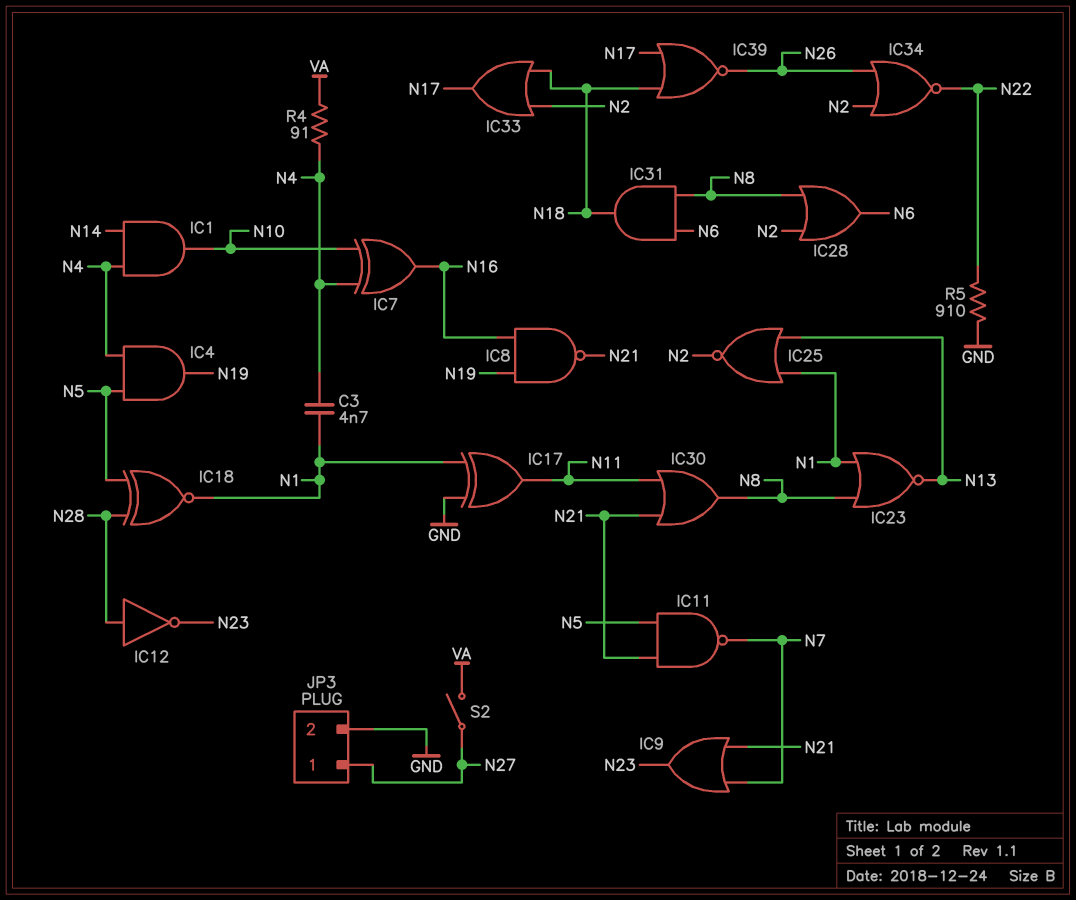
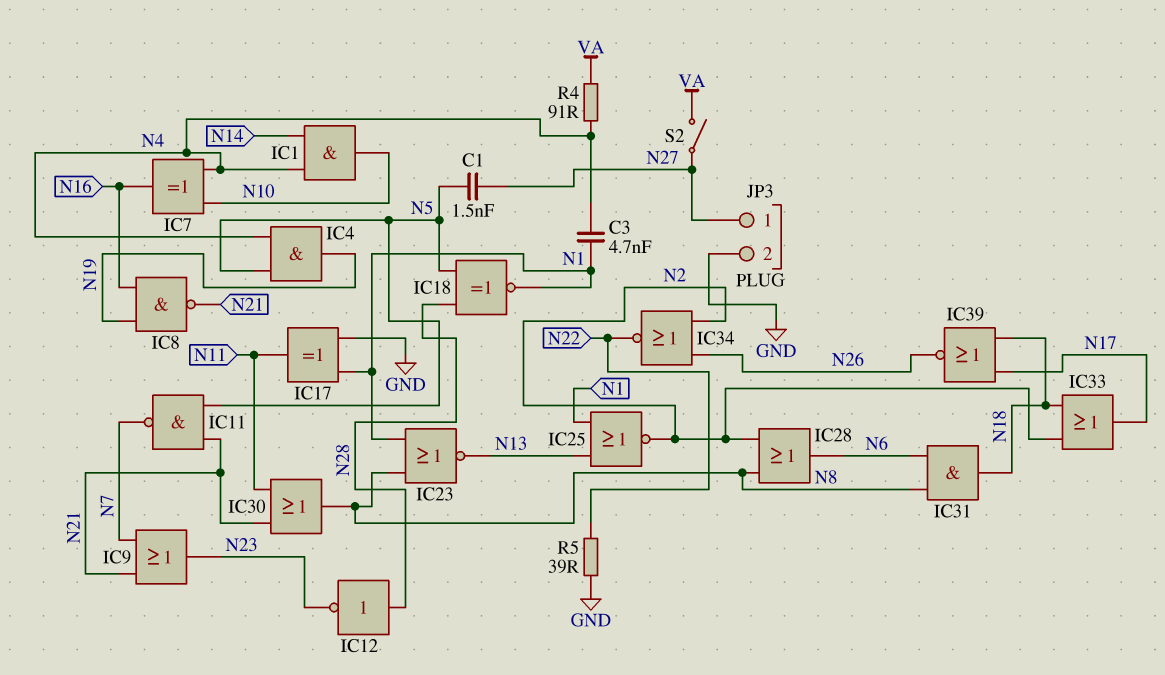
C1: none -> 1.5nF (N5, N27)
R5: 910 (GND, N22) -> 39 (GND, N22)

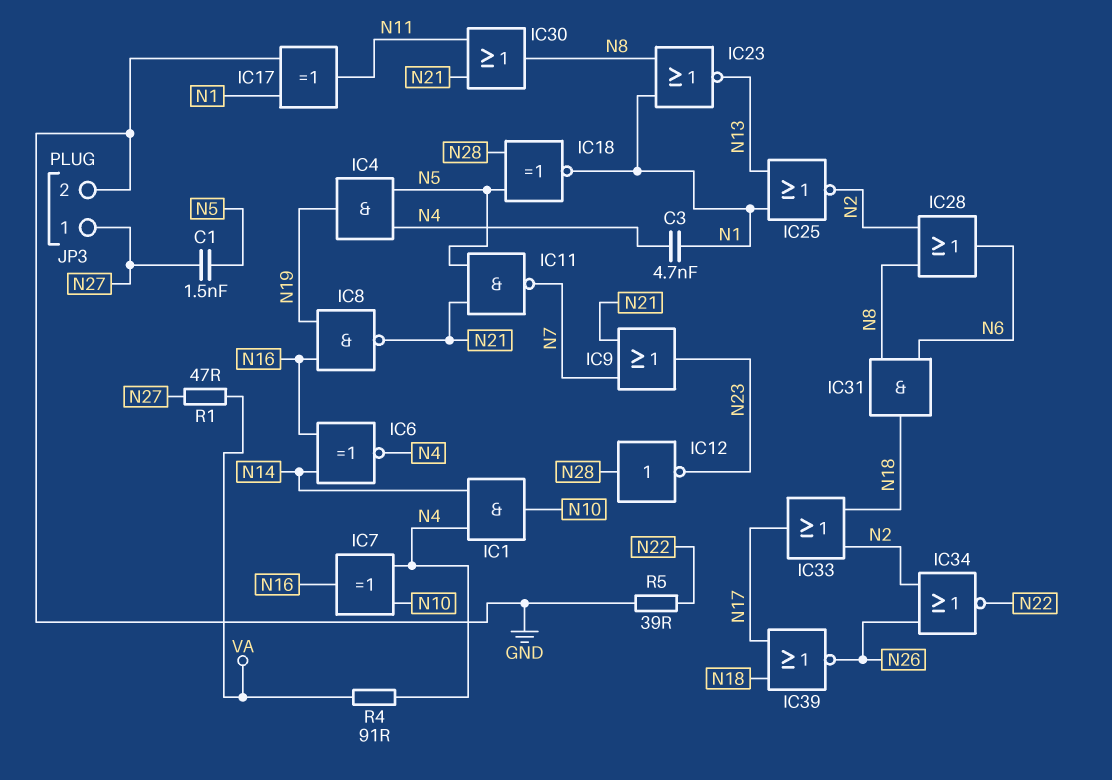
IC6: none -> XNOR (in N14, in N16, out N4)
R1: none -> 47 (N27, VA)
S2: switch (N27, VA) -> none

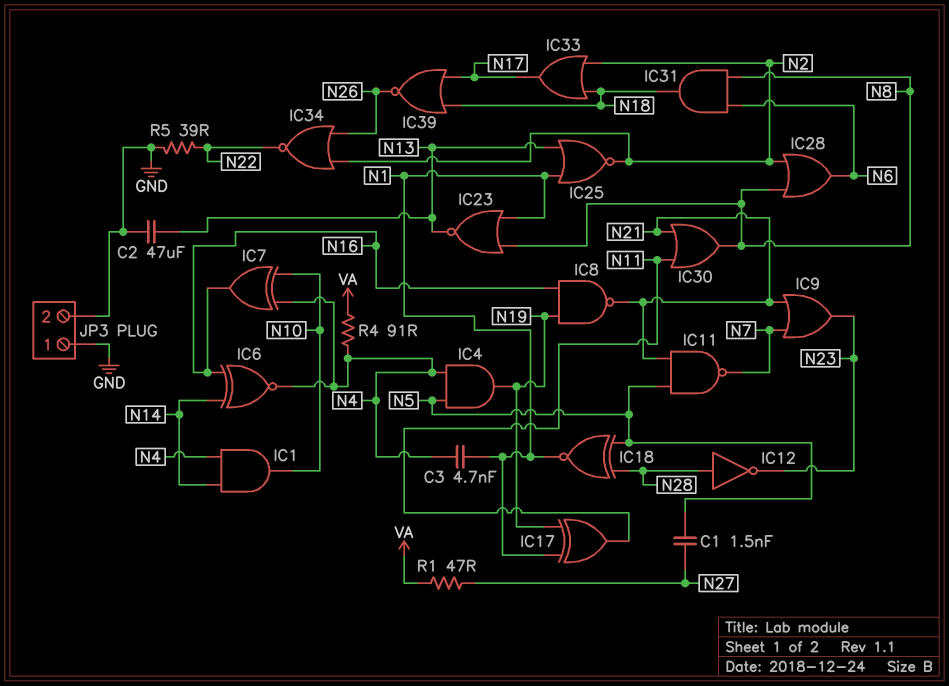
C2: none -> 47uF (GND, N13)
IC17: XOR (in GND, in N1, out N11) -> XOR (in N1, in N19, out N11)
JP3 pin 1: N27 -> GND

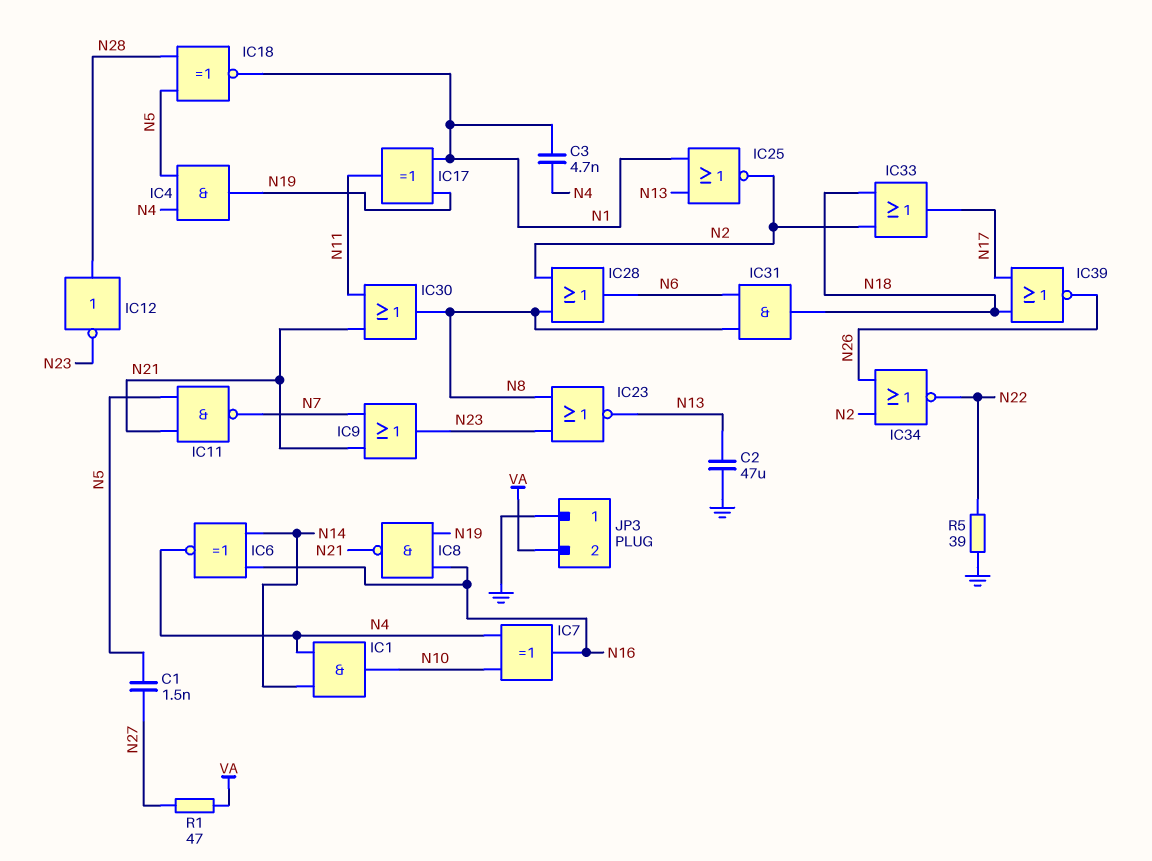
IC23: NOR (in N1, in N8, out N13) -> NOR (in N8, in N23, out N13)
JP3 pin 2: GND -> VA
R4: 91 (N4, VA) -> none

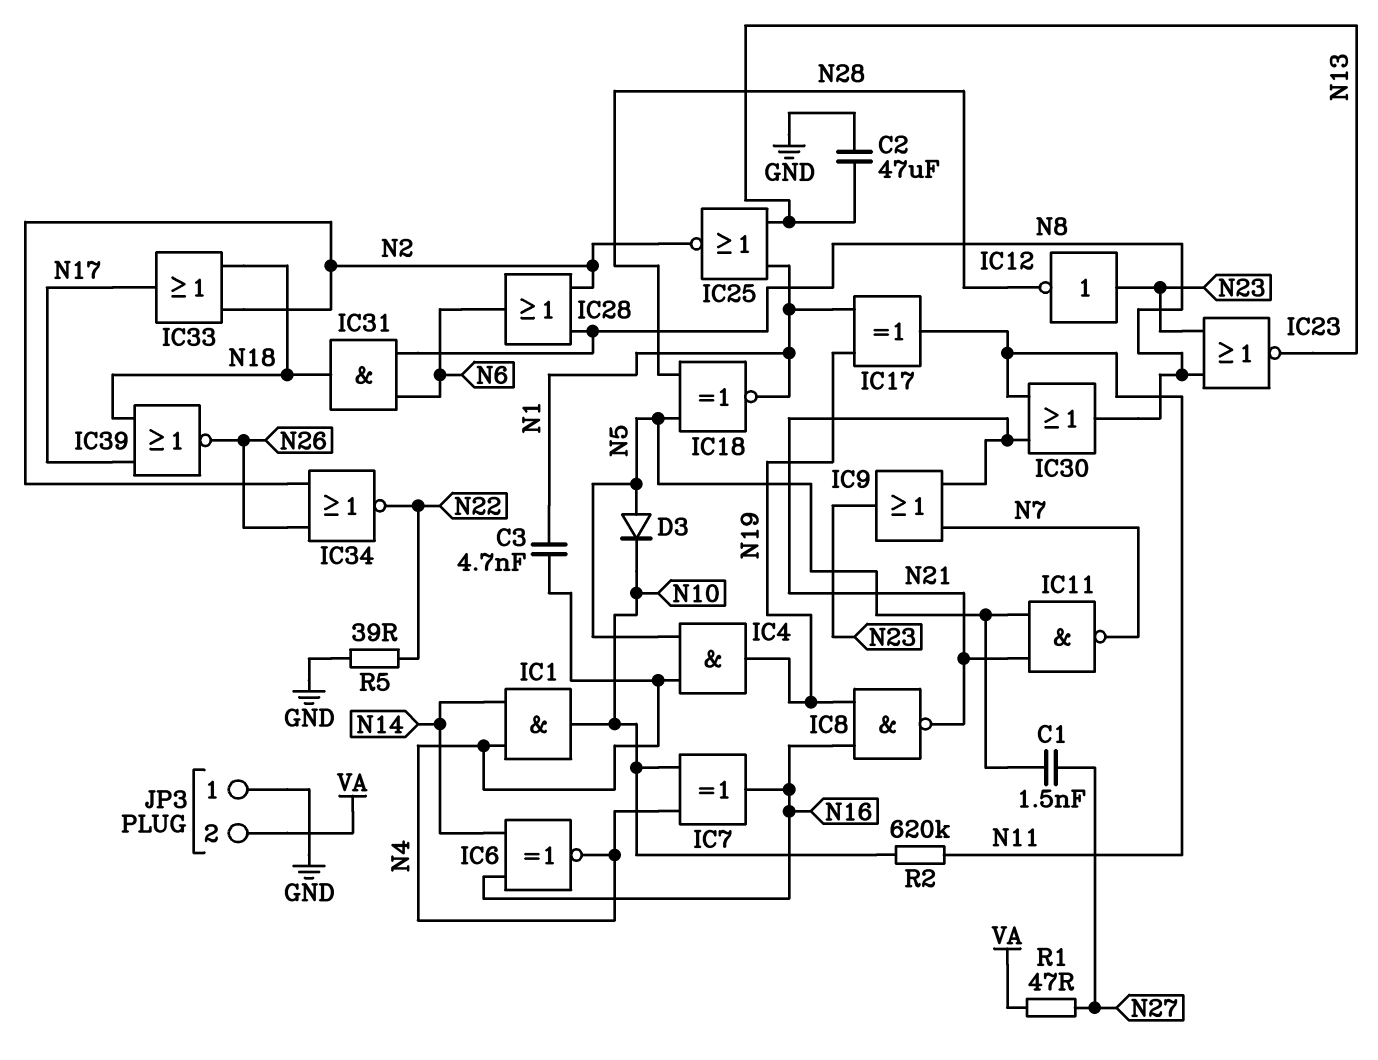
D3: none -> diode (A N5, K N10)
IC12: NOT (in N28, out N23) -> NOT (in N23, out N28)
R2: none -> 620k (N10, N11)

